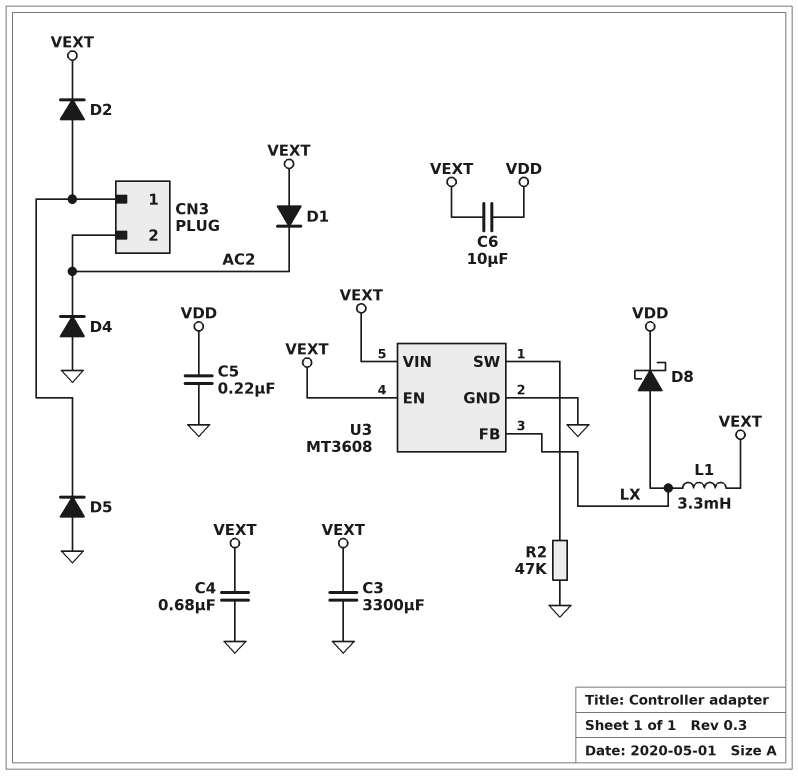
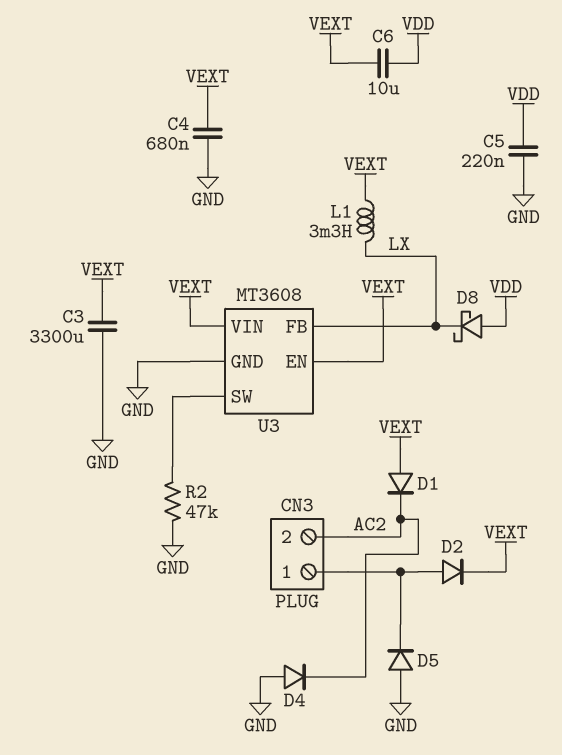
D8: schottky (A LX, K VDD) -> schottky (A VDD, K LX)

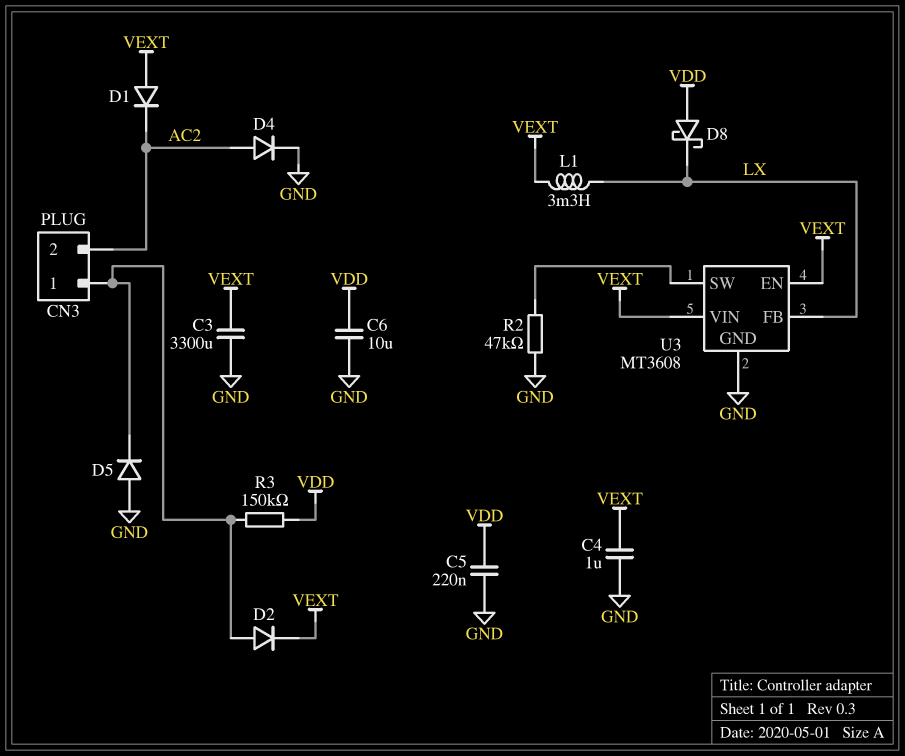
C4: 680nF (GND, VEXT) -> 1uF (GND, VEXT)
C6: 10uF (VDD, VEXT) -> 10uF (GND, VDD)
D4: diode (A GND, K AC2) -> diode (A AC2, K GND)
R3: none -> 150k (CN3/1, VDD)

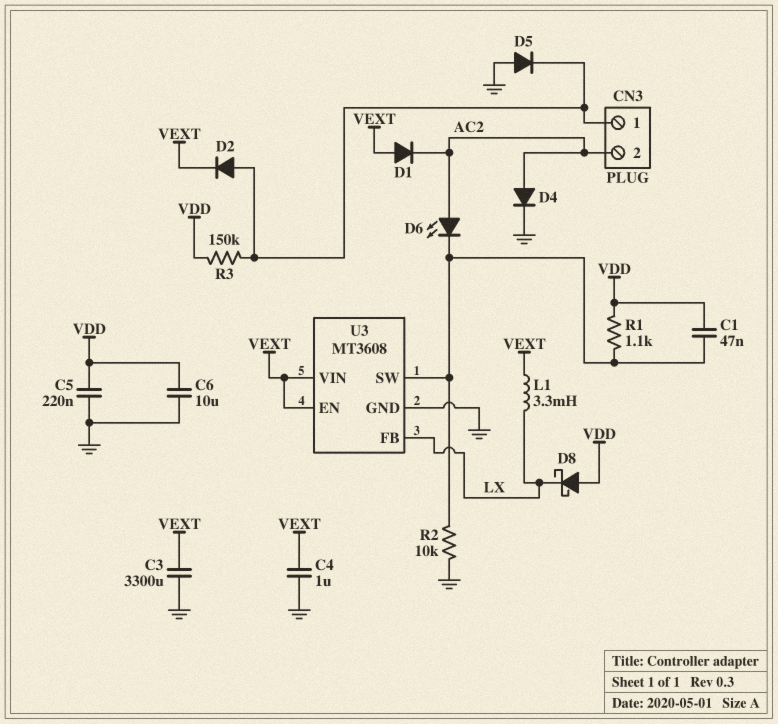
C1: none -> 47nF (U3/SW, VDD)
D6: none -> LED (A AC2, K U3/SW)
R1: none -> 1.1k (U3/SW, VDD)
R2: 47k (GND, U3/SW) -> 10k (GND, U3/SW)

